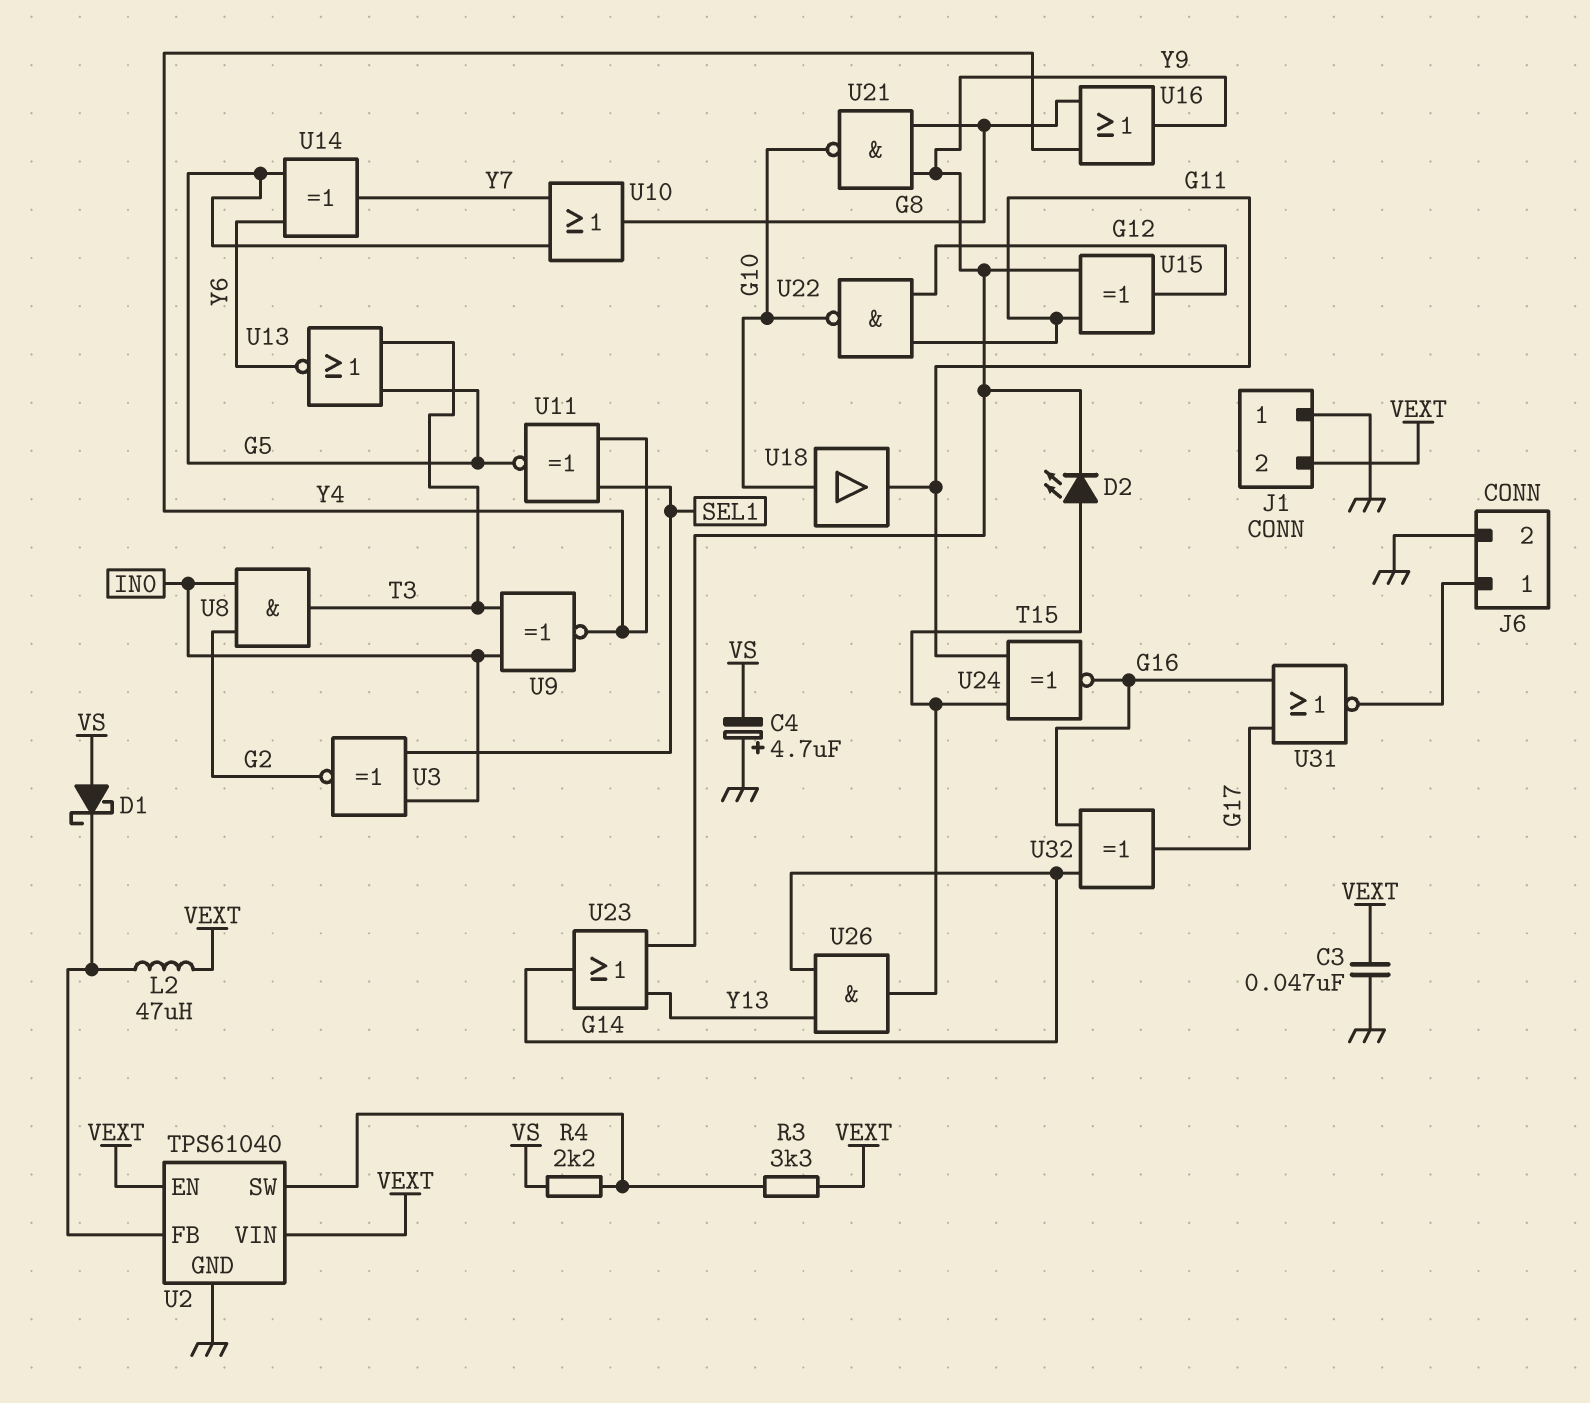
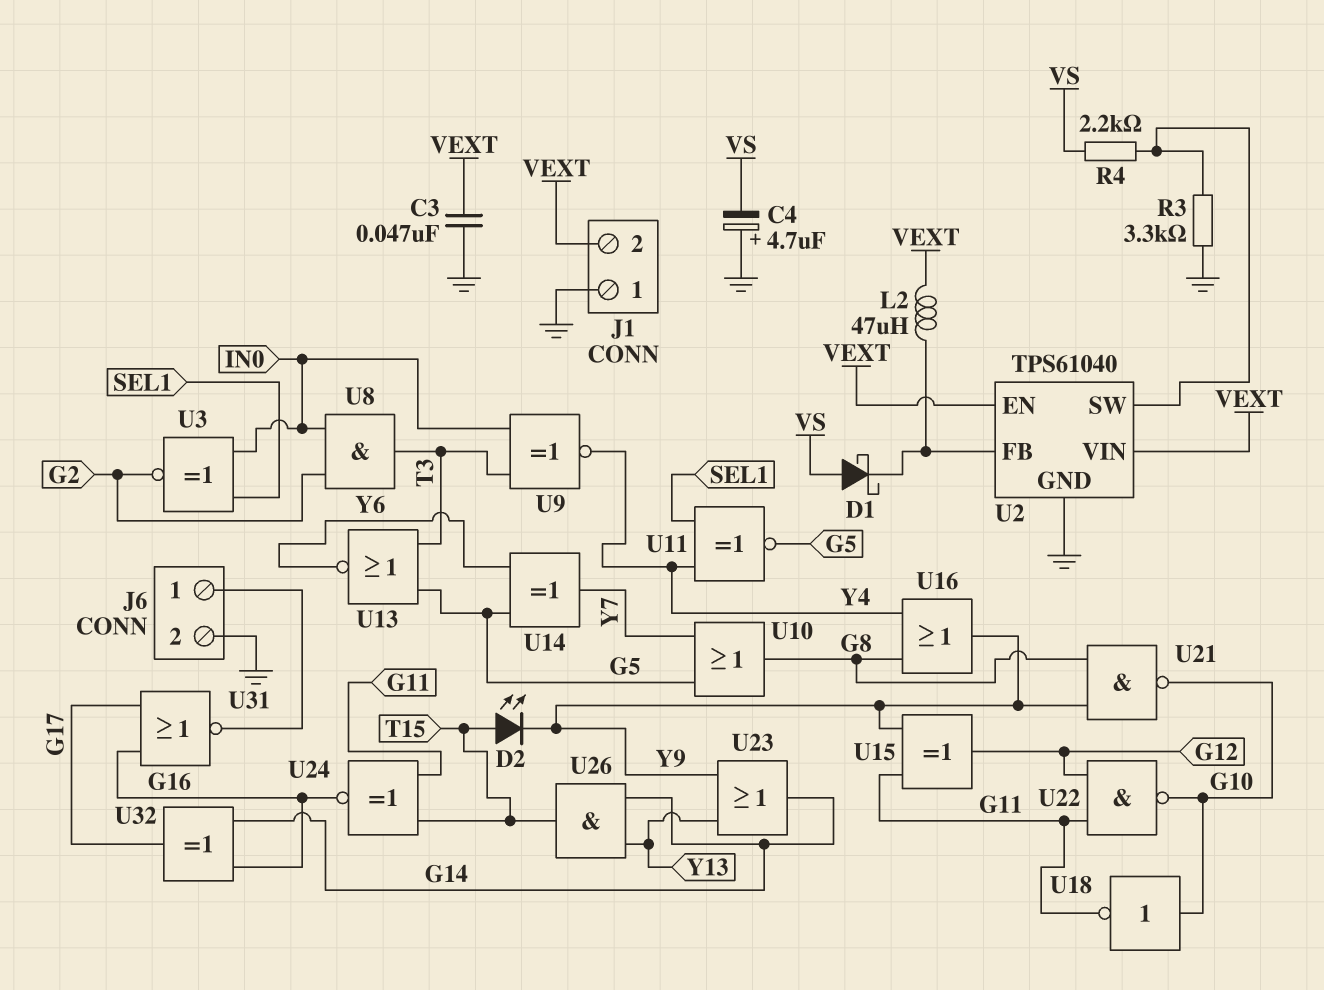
R3: 3.3k (U2/SW, VEXT) -> 3.3k (GND, U2/SW)
U18: buffer (in G10, out G11) -> NOT (in G10, out G11)

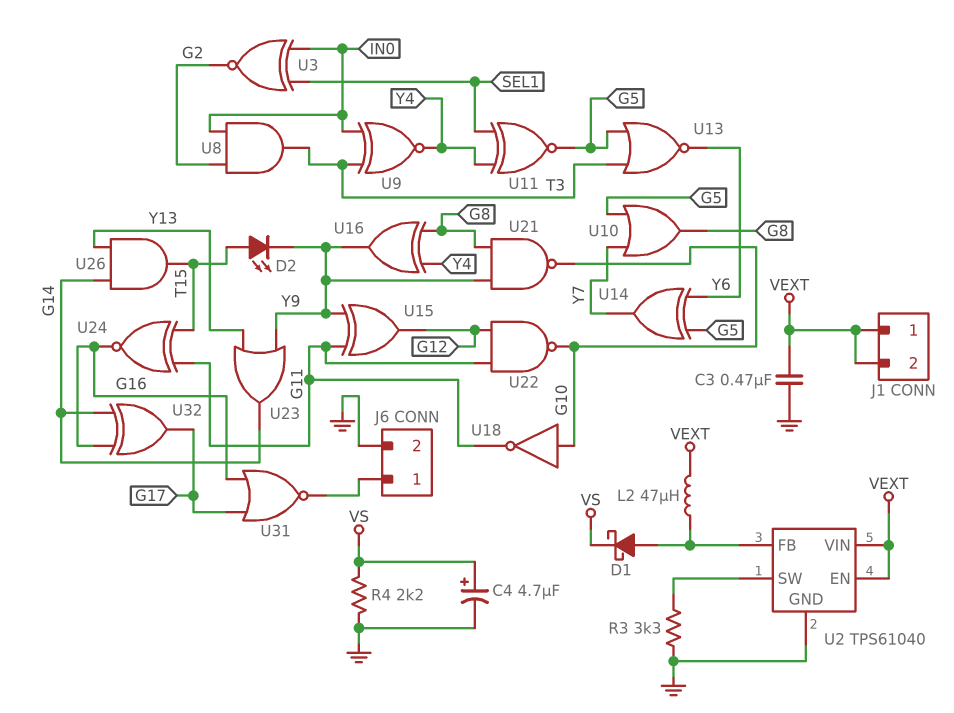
C3: 47nF (GND, VEXT) -> 470nF (GND, VEXT)
C4: 4.7uF (plus GND, minus VS) -> 4.7uF (plus VS, minus GND)
D1: schottky (A VS, K U2/FB) -> schottky (A U2/FB, K VS)
J1 pin 1: GND -> VEXT
R4: 2.2k (U2/SW, VS) -> 2.2k (GND, VS)
U16: OR (in G8, in Y4, out Y9) -> XOR (in G8, in Y4, out Y9)

